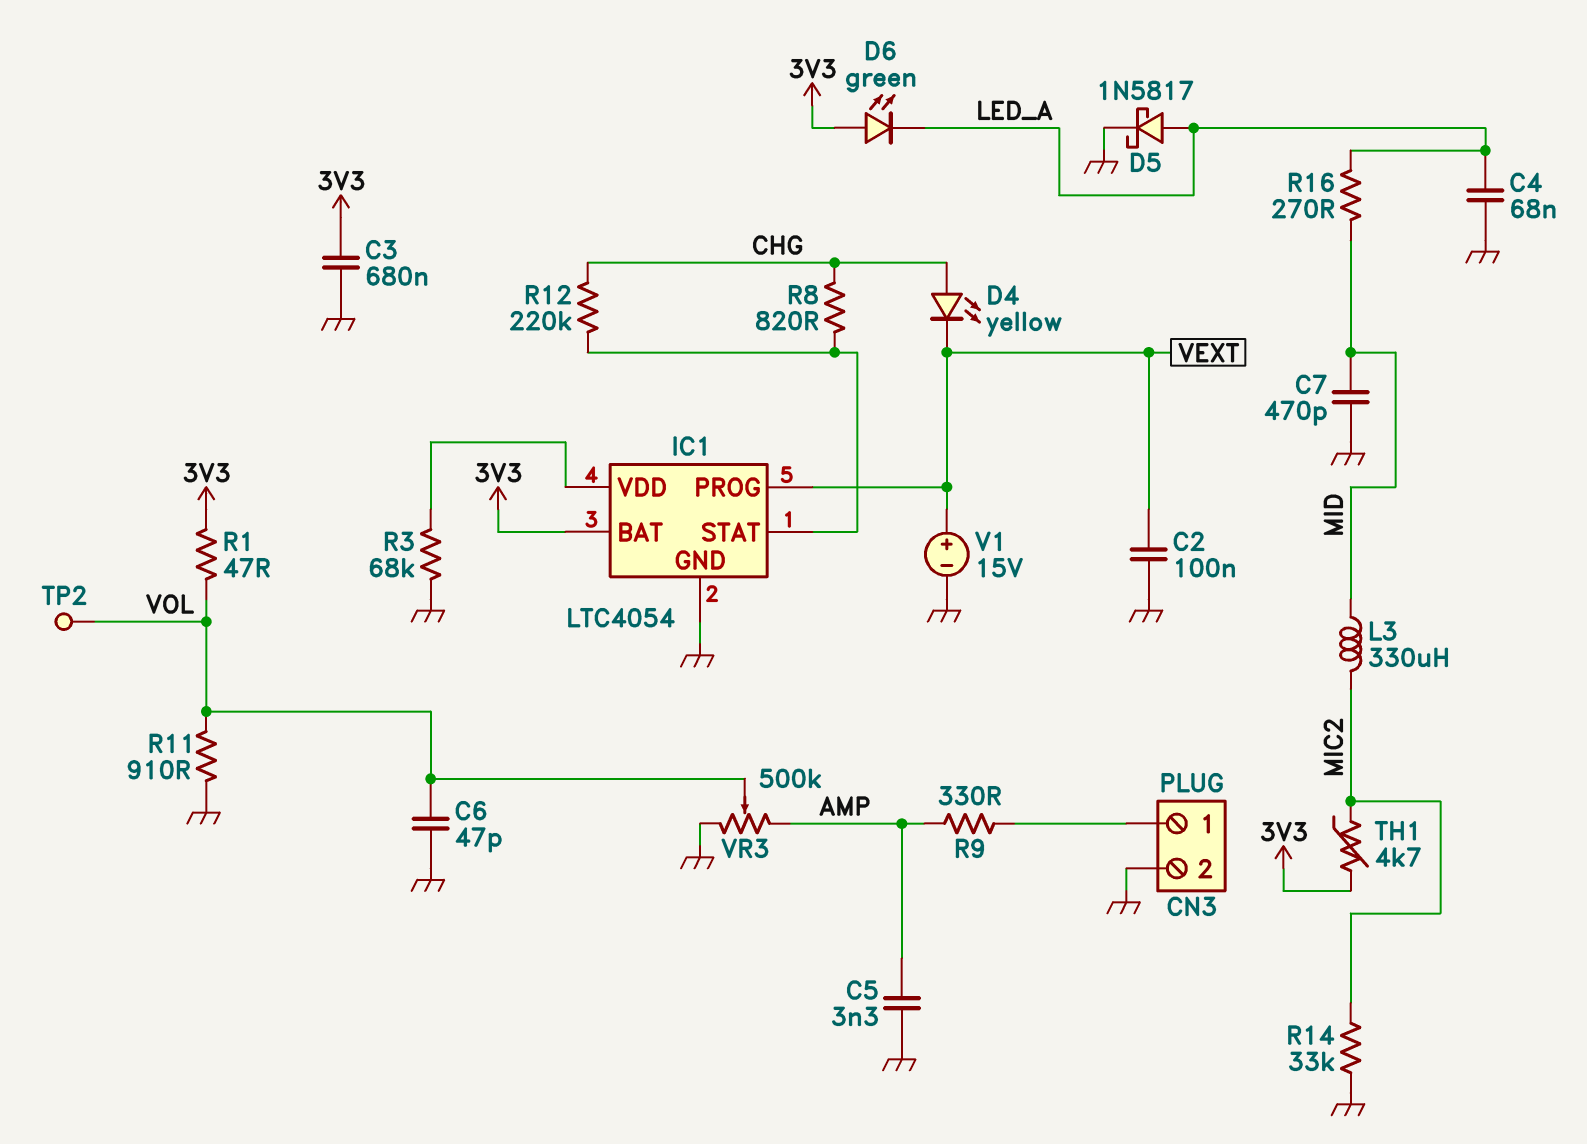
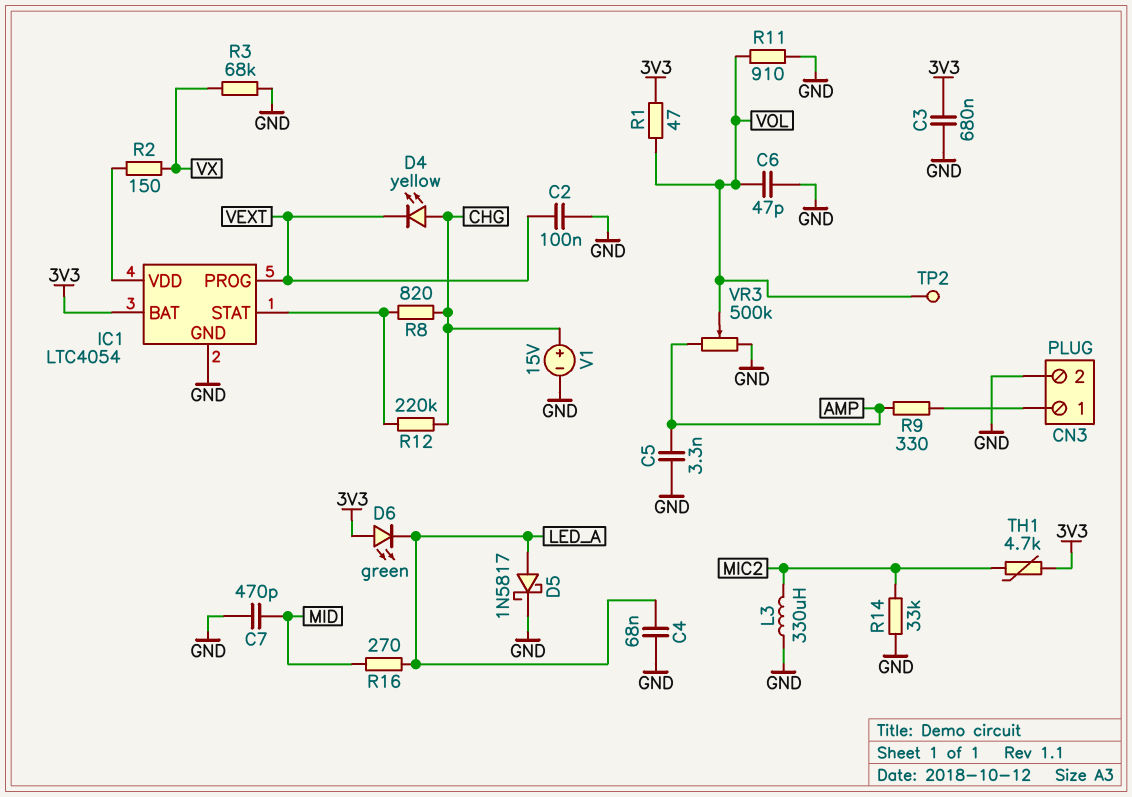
L3: 330uH (MIC2, MID) -> 330uH (GND, MIC2)
R2: none -> 150 (IC1/VDD, VX)
R3: 68k (GND, IC1/VDD) -> 68k (GND, VX)
V1: 15V (plus VEXT, minus GND) -> 15V (plus CHG, minus GND)

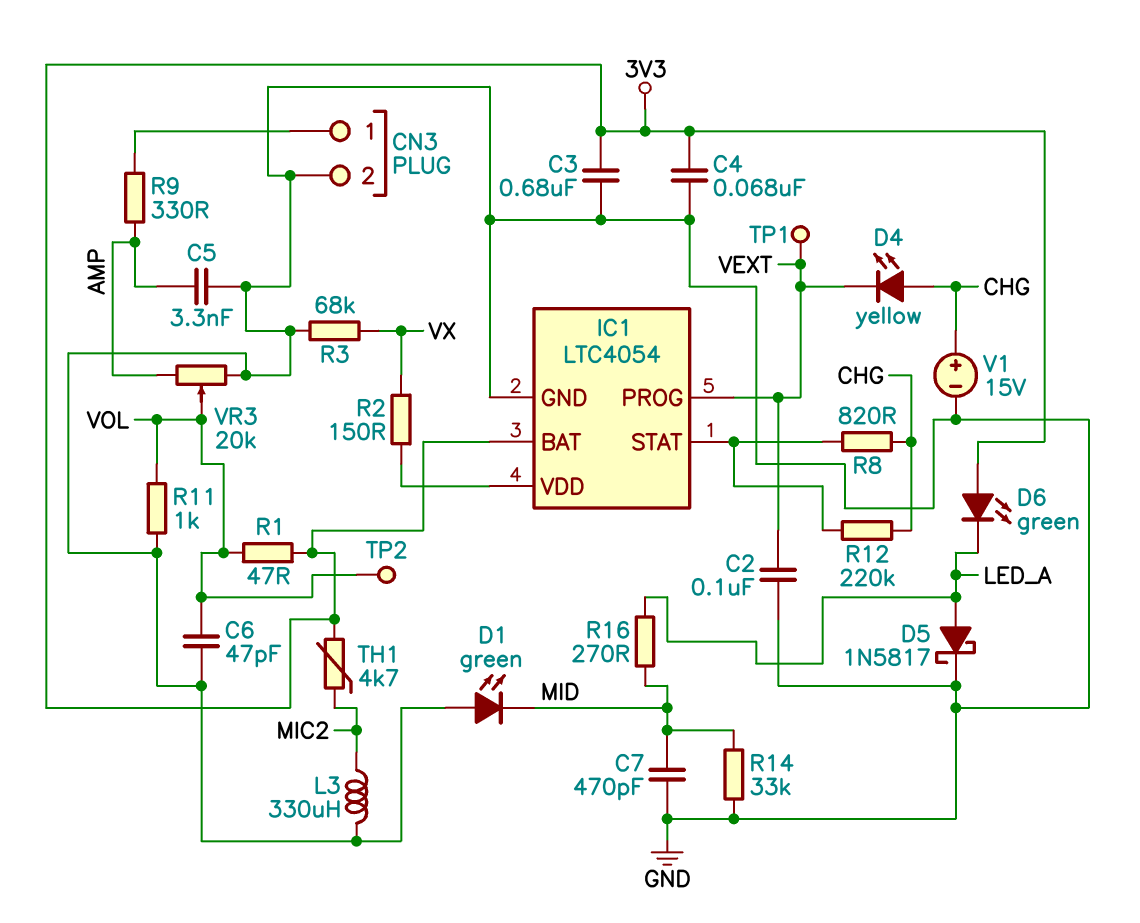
C4: 68nF (GND, LED_A) -> 68nF (3V3, GND)
D1: none -> LED green (A GND, K MID)
R11: 910 (GND, VOL) -> 1k (GND, VOL)
R14: 33k (GND, MIC2) -> 33k (GND, MID)
TP1: none -> test point (VEXT)
VR3: 500k (AMP, GND, wiper VOL) -> 20k (AMP, GND, wiper VOL)

